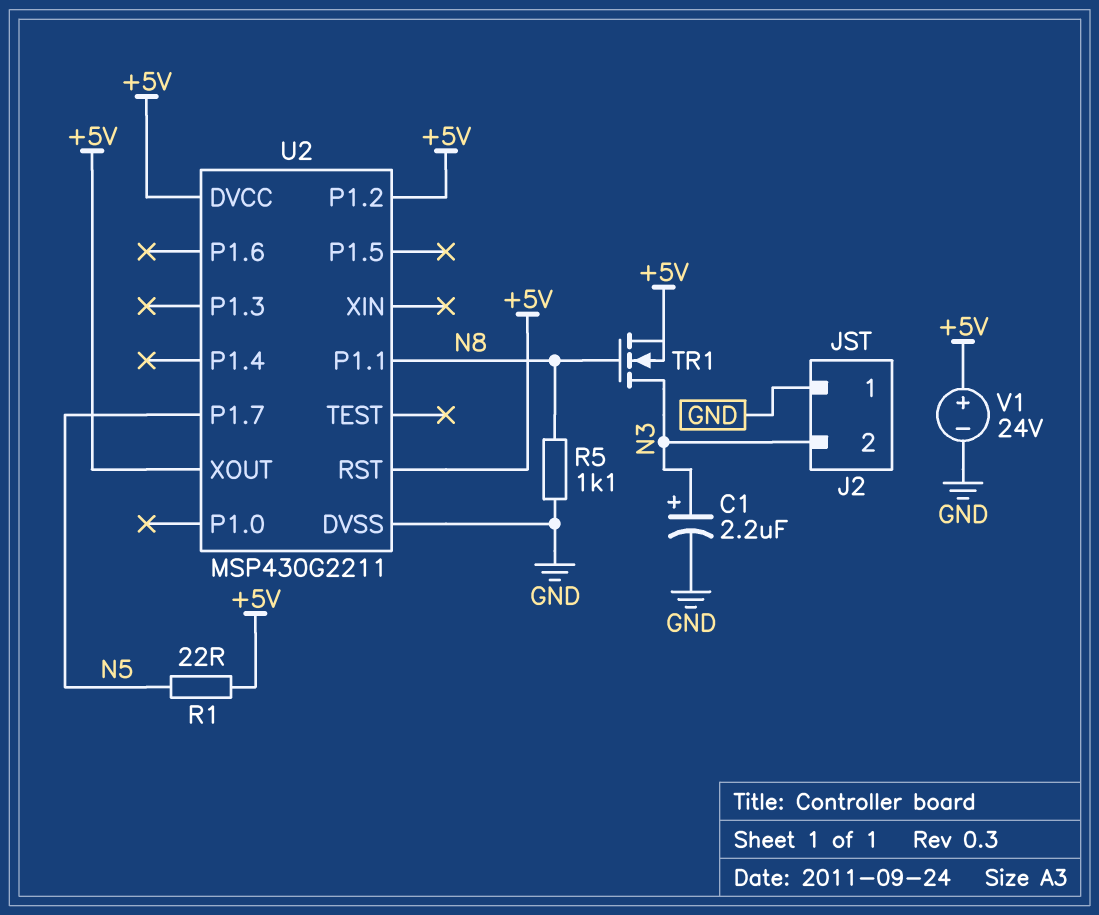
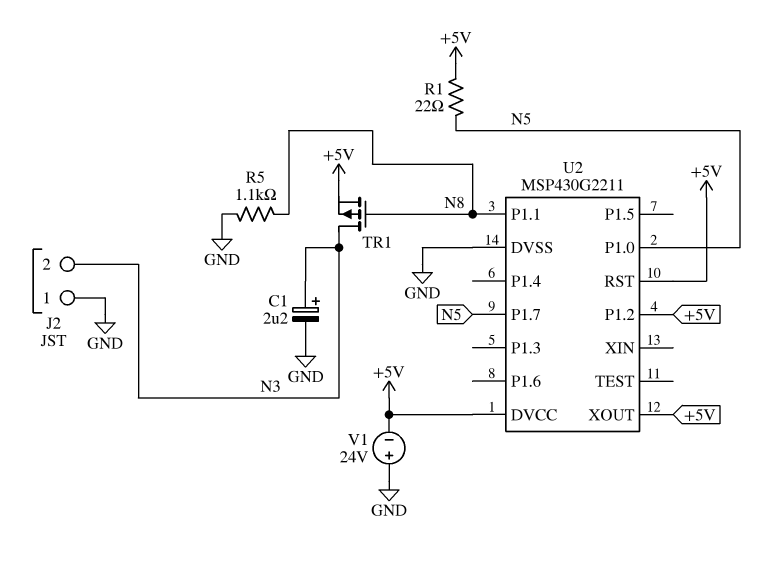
TR1: NMOS (G N8, D N3, S +5V) -> PMOS (G N8, D N3, S +5V)
U2 pin P1.0: none -> N5
V1: 24V (plus +5V, minus GND) -> 24V (plus GND, minus +5V)

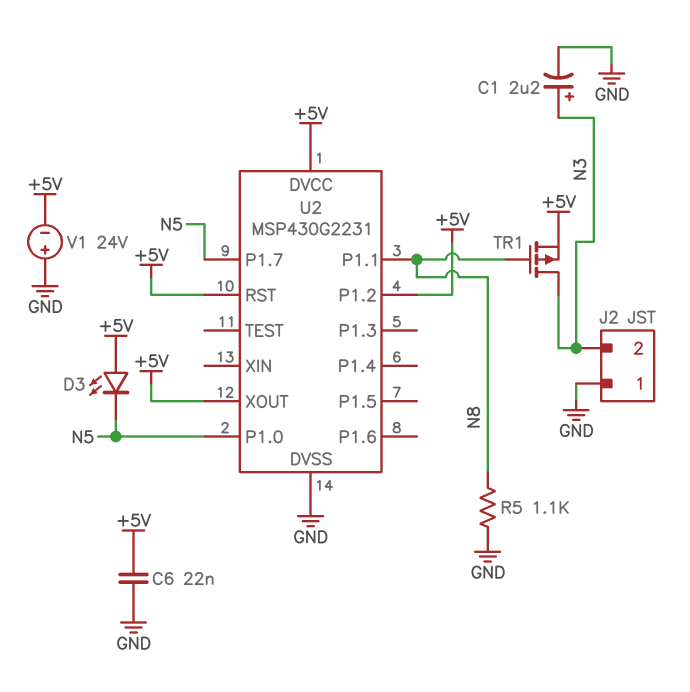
C6: none -> 22nF (+5V, GND)
D3: none -> LED (A +5V, K N5)
R1: 22 (+5V, N5) -> none
U2: MSP430G2211 -> MSP430G2231

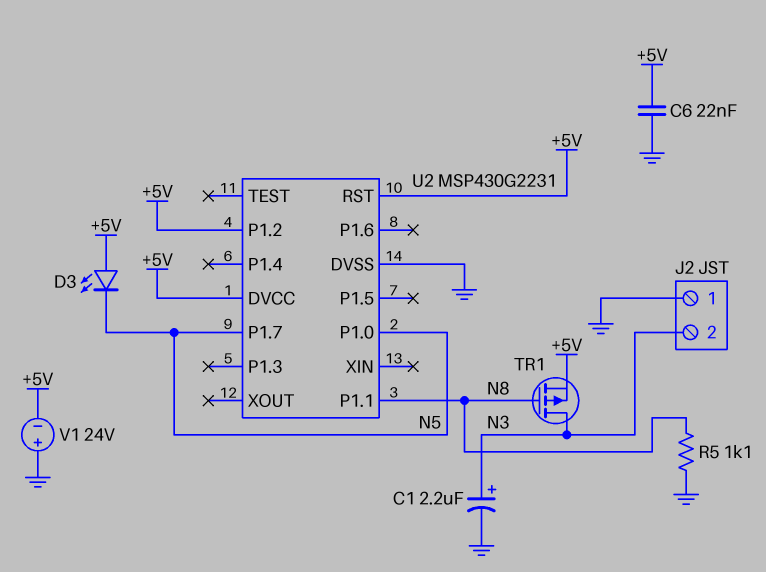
U2 pin XOUT: +5V -> none

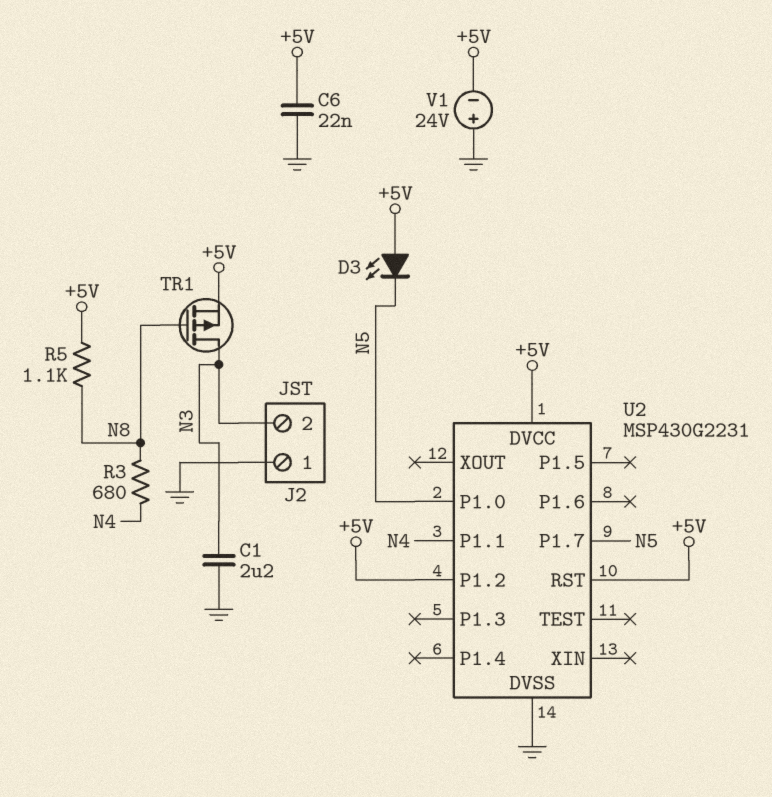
C1: 2.2uF (plus N3, minus GND) -> 2.2uF (GND, N3)
R3: none -> 680 (N4, N8)
R5: 1.1k (GND, N8) -> 1.1k (+5V, N8)
U2 pin P1.1: N8 -> N4

